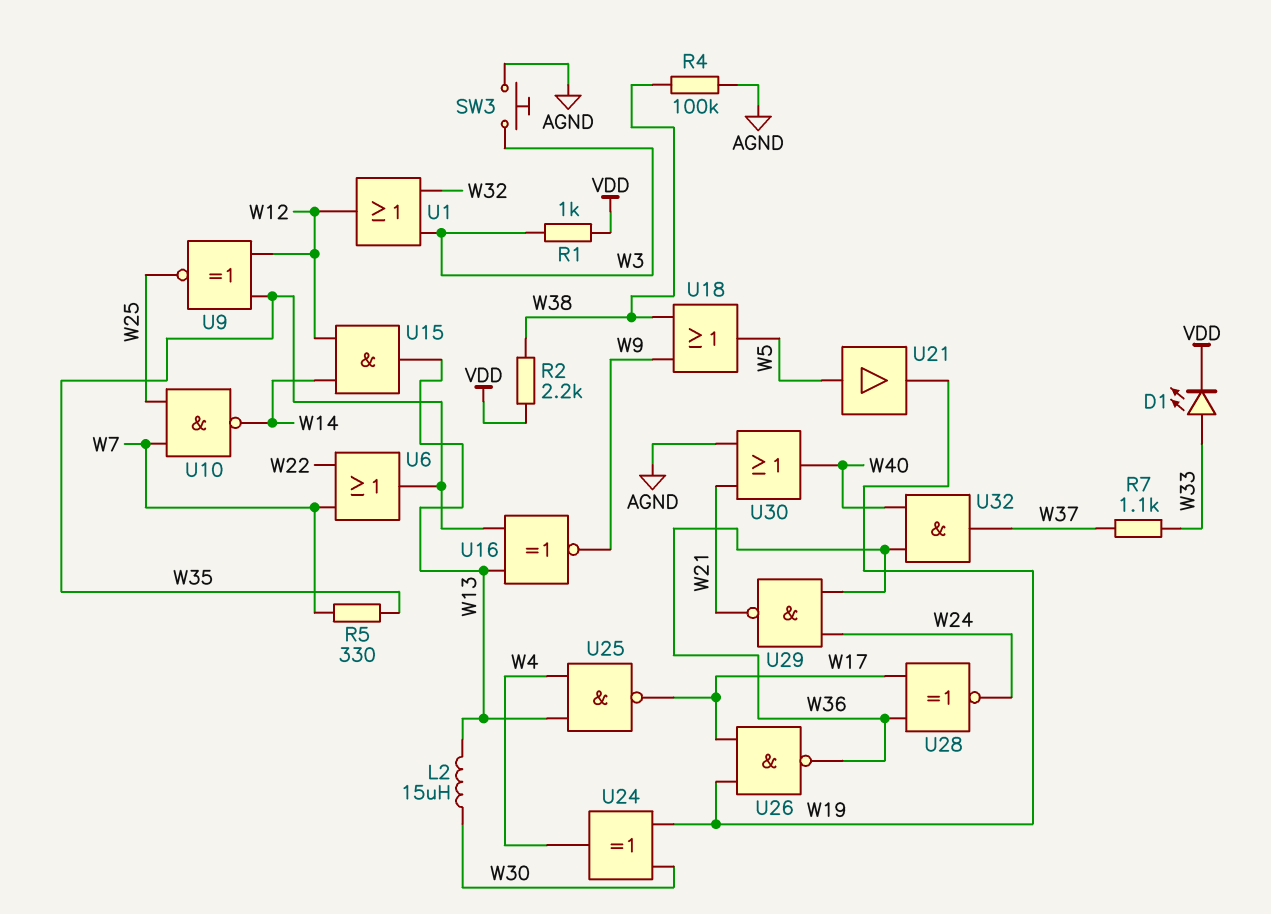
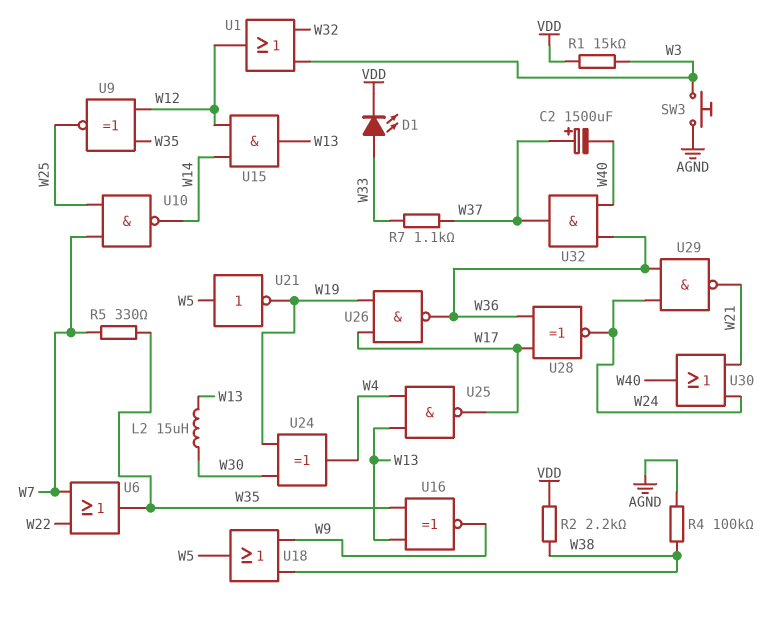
C2: none -> 1500uF (plus W37, minus W40)
R1: 1k (VDD, W3) -> 15k (VDD, W3)
U21: buffer (in W5, out W19) -> NOT (in W5, out W19)
U30: OR (in AGND, in W21, out W40) -> OR (in W21, in W24, out W40)

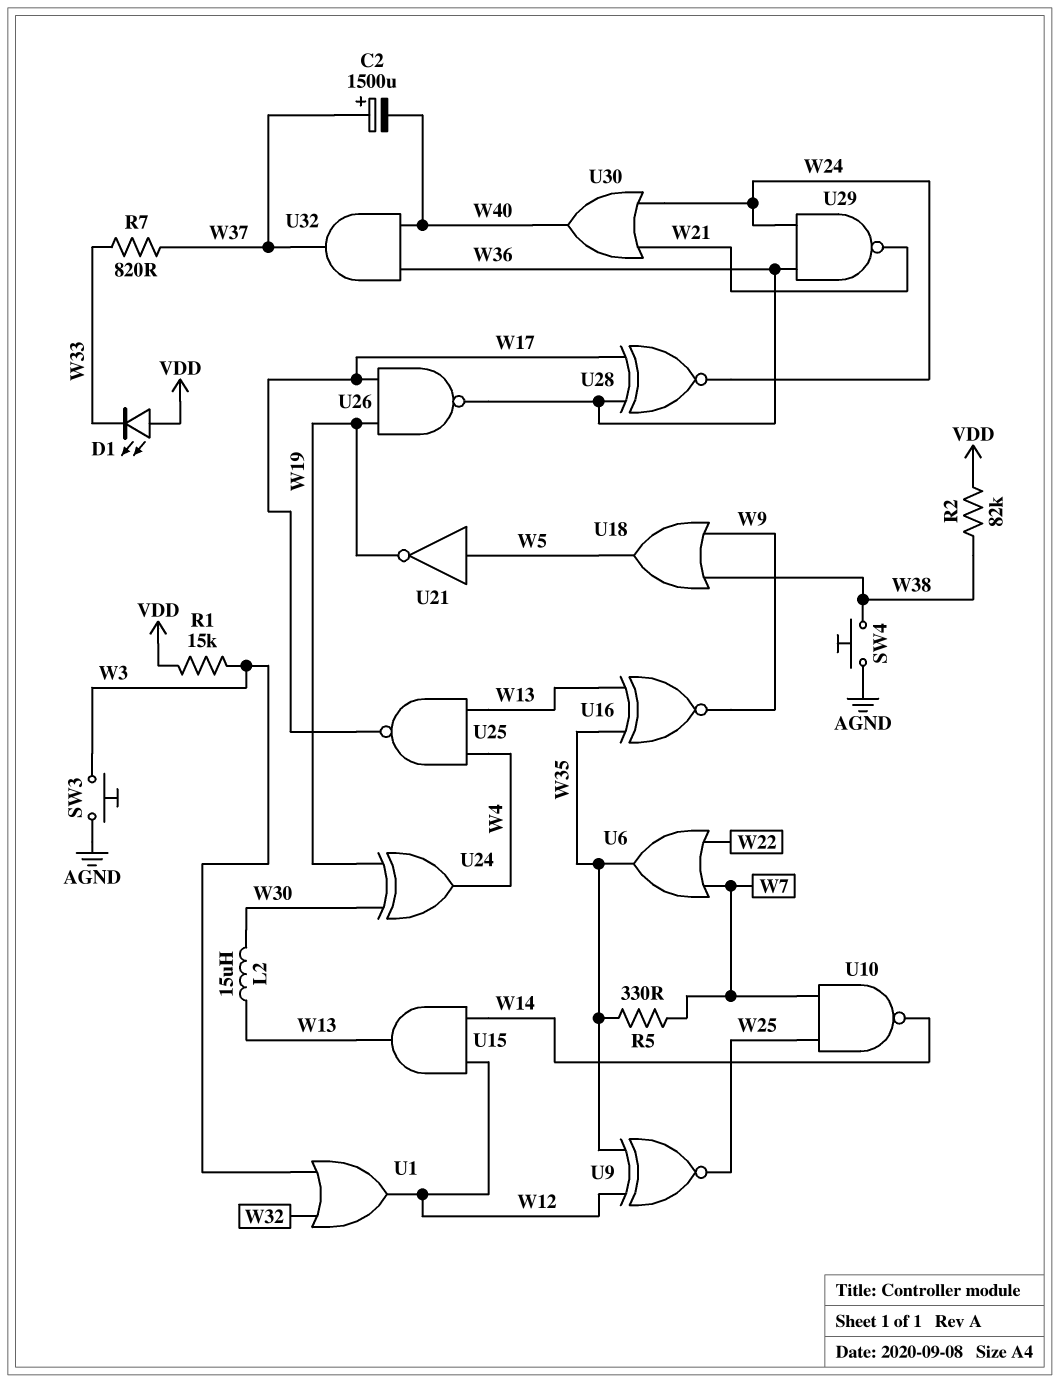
D1: LED (A W33, K VDD) -> LED (A VDD, K W33)
R2: 2.2k (VDD, W38) -> 82k (VDD, W38)
R4: 100k (AGND, W38) -> none
R7: 1.1k (W33, W37) -> 820 (W33, W37)
SW4: none -> button (AGND, W38)

